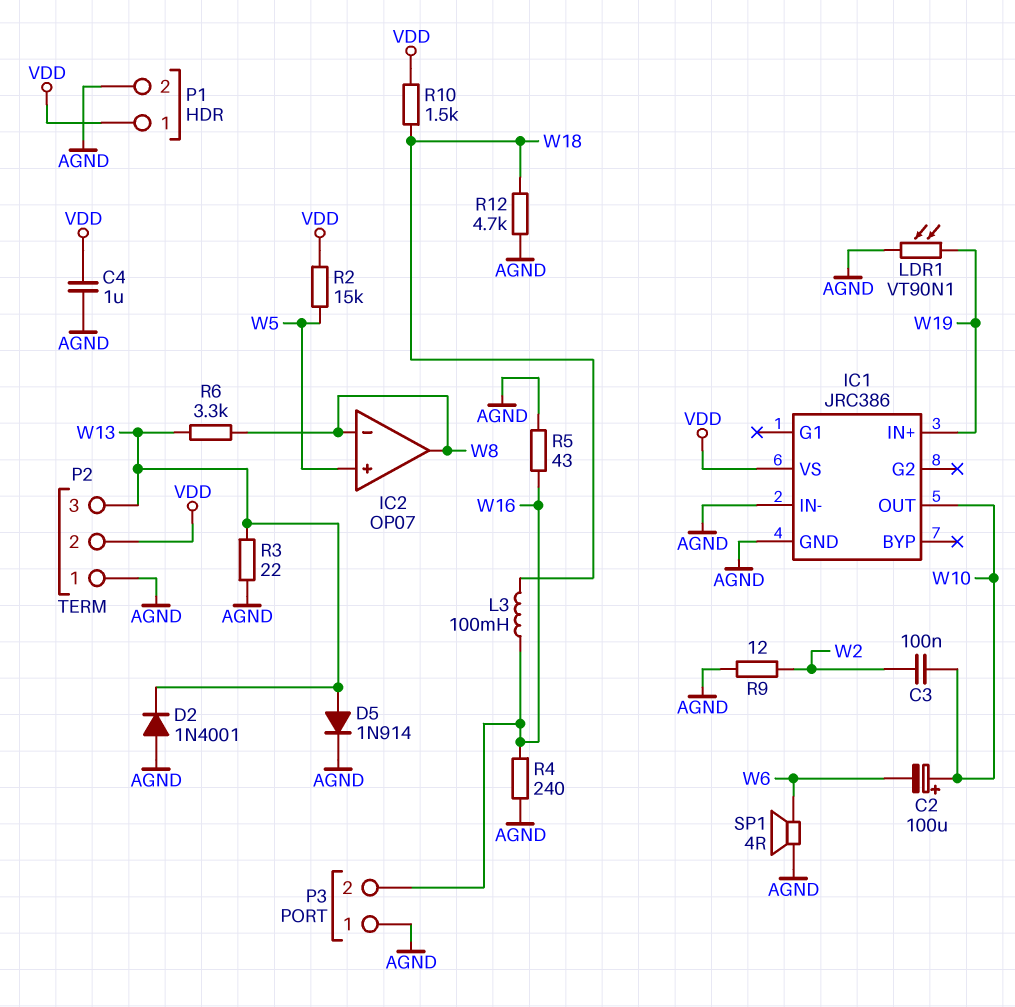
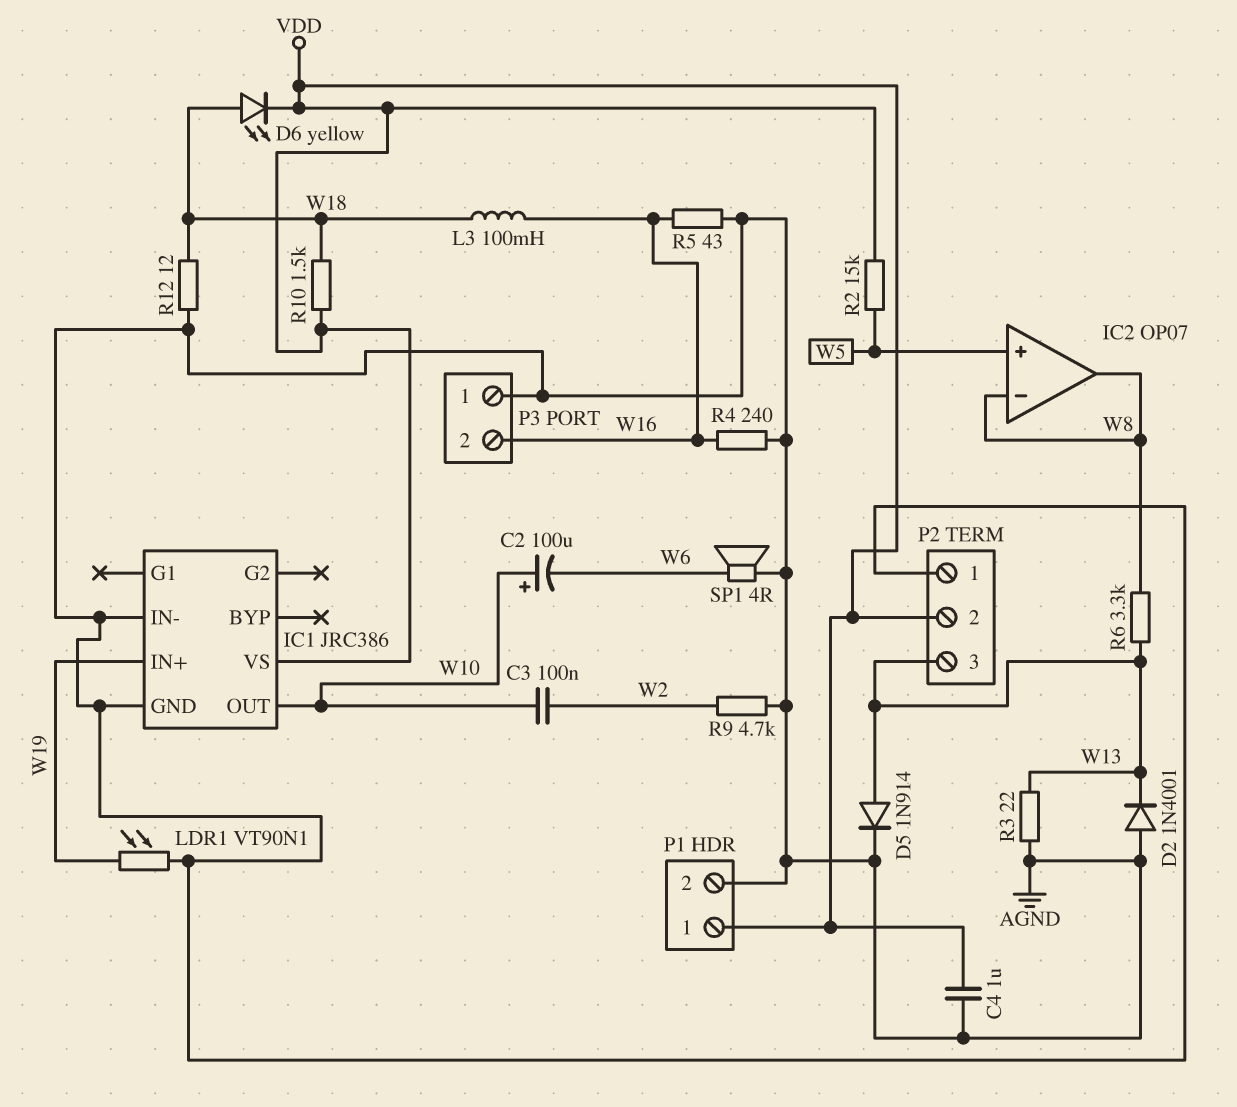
D6: none -> LED yellow (A W18, K VDD)
R9: 12 (AGND, W2) -> 4.7k (AGND, W2)
R12: 4.7k (AGND, W18) -> 12 (AGND, W18)

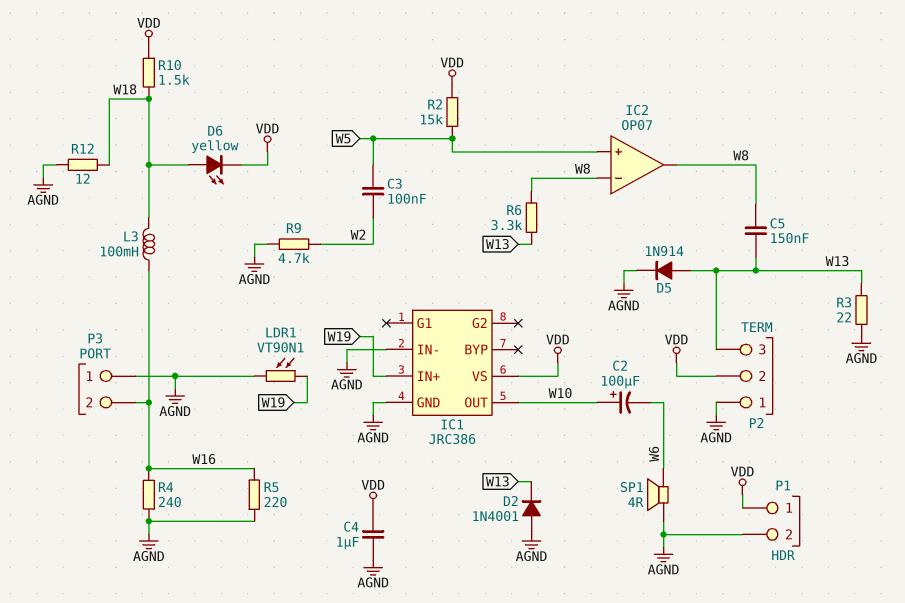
C3: 100nF (W2, W10) -> 100nF (W2, W5)
C5: none -> 150nF (W8, W13)
R5: 43 (AGND, W16) -> 220 (AGND, W16)

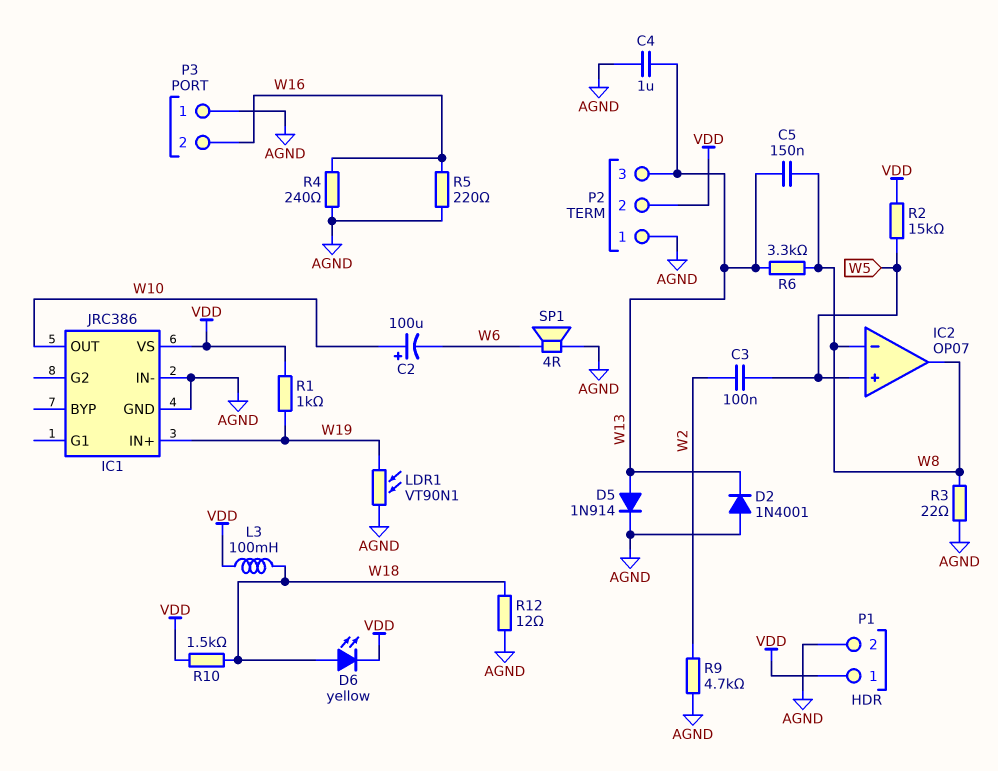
C4: 1uF (AGND, VDD) -> 1uF (AGND, W13)
L3: 100mH (W16, W18) -> 100mH (VDD, W18)
R1: none -> 1k (VDD, W19)
R3: 22 (AGND, W13) -> 22 (AGND, W8)

